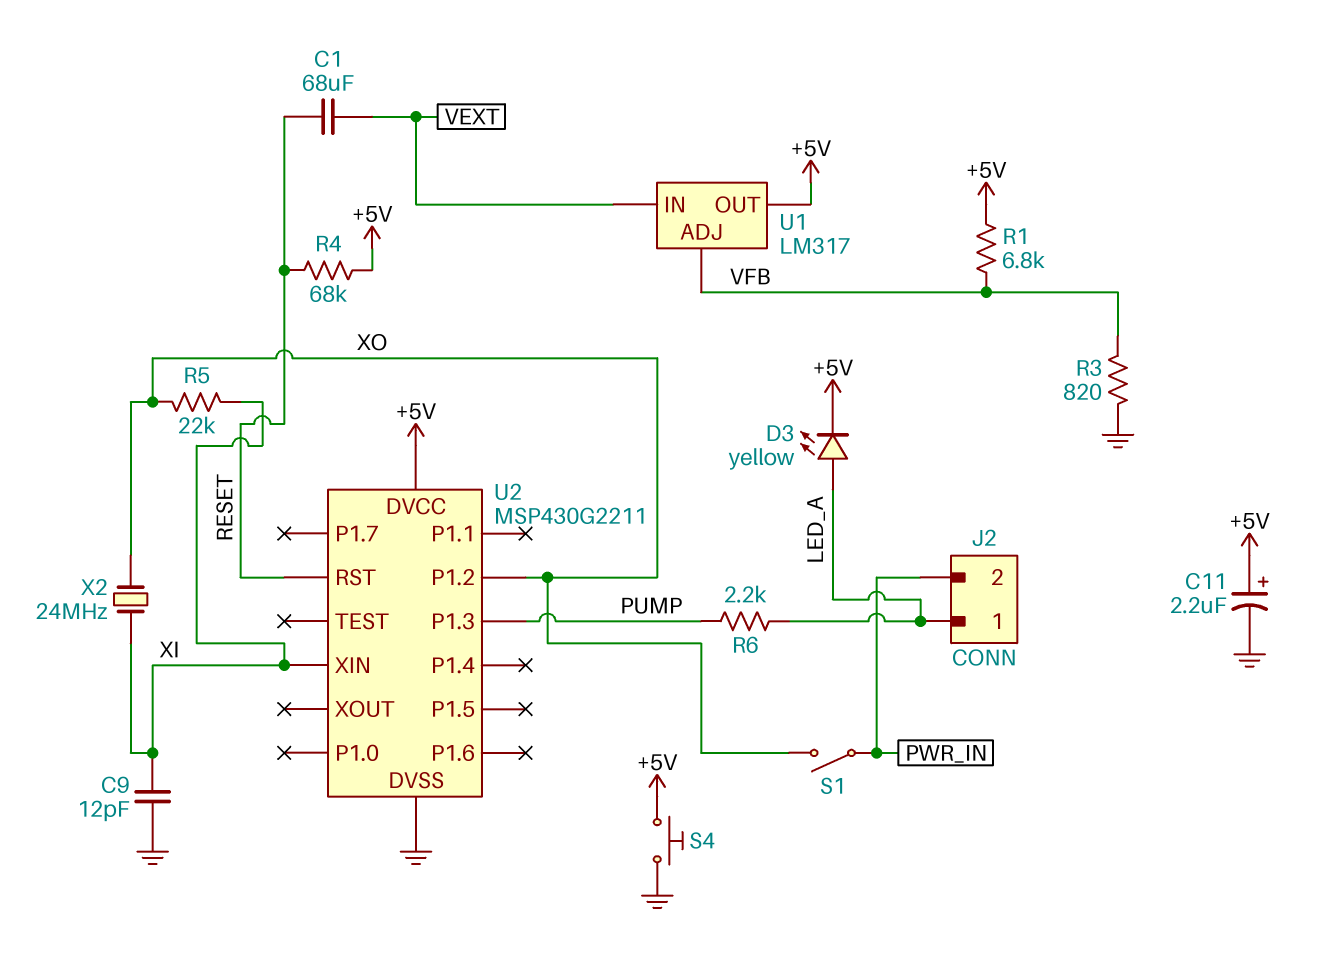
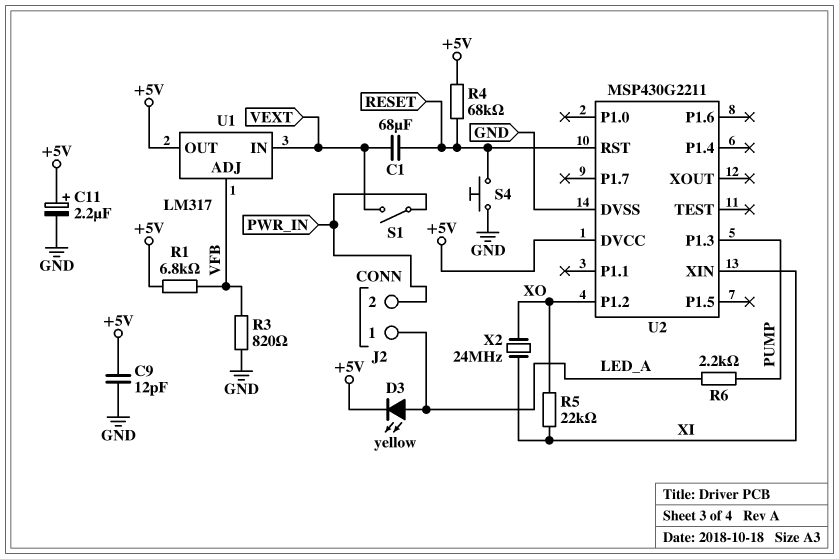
C9: 12pF (GND, XI) -> 12pF (+5V, GND)
S1: switch (PWR_IN, XO) -> switch (PWR_IN, VEXT)
S4: button (+5V, GND) -> button (GND, RESET)

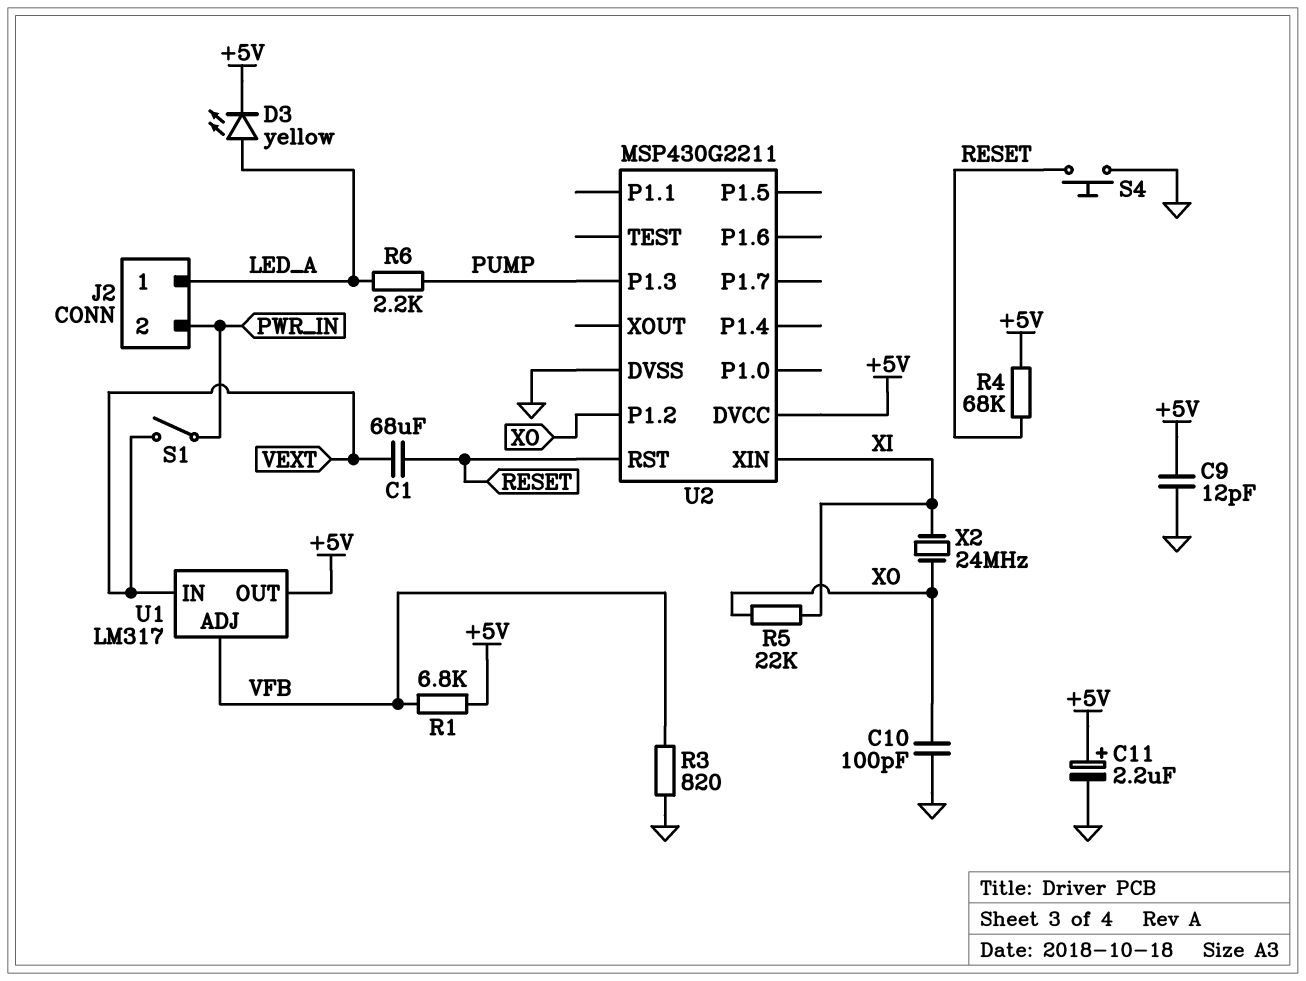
C10: none -> 100pF (GND, XO)

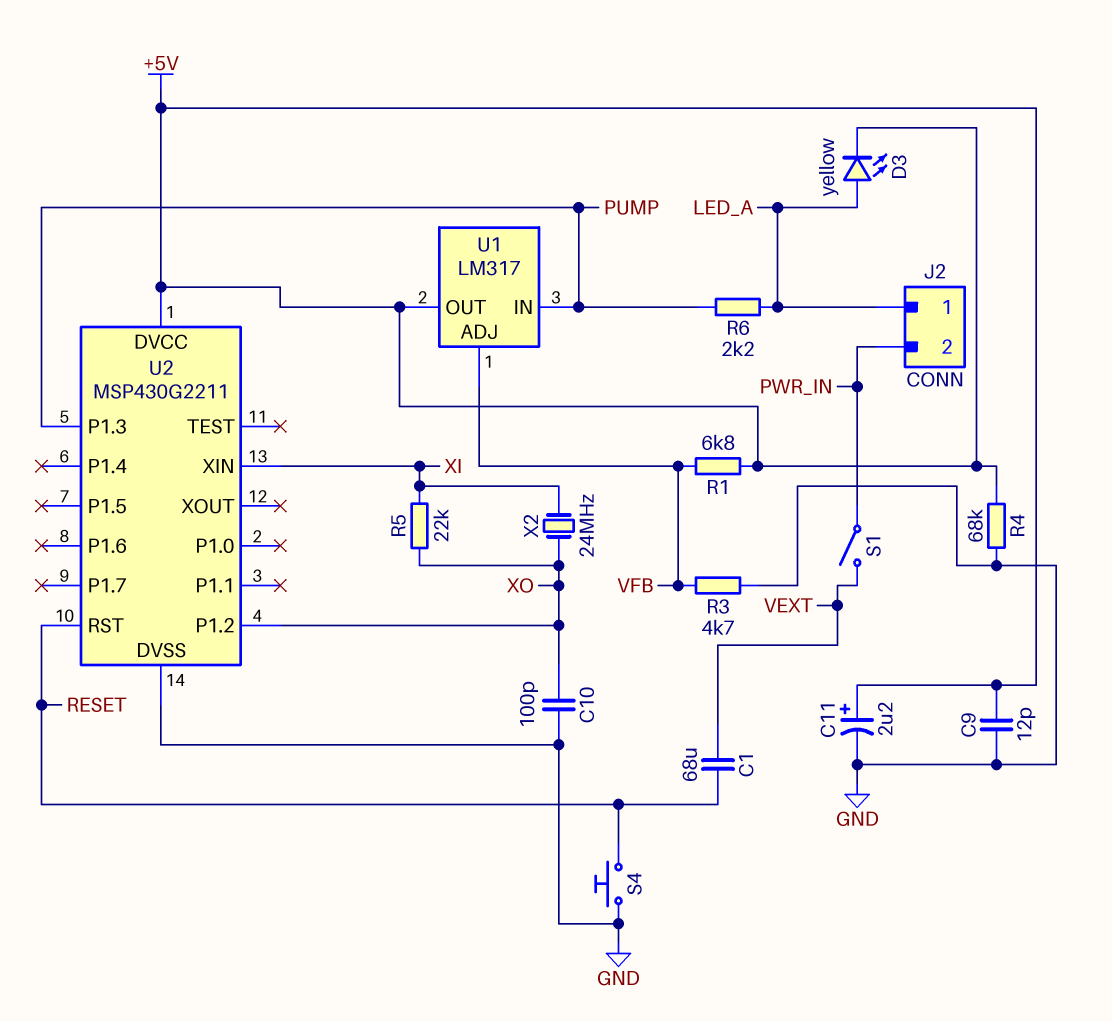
R3: 820 (GND, VFB) -> 4.7k (GND, VFB)
R4: 68k (+5V, RESET) -> 68k (+5V, GND)
U1 pin IN: VEXT -> PUMP

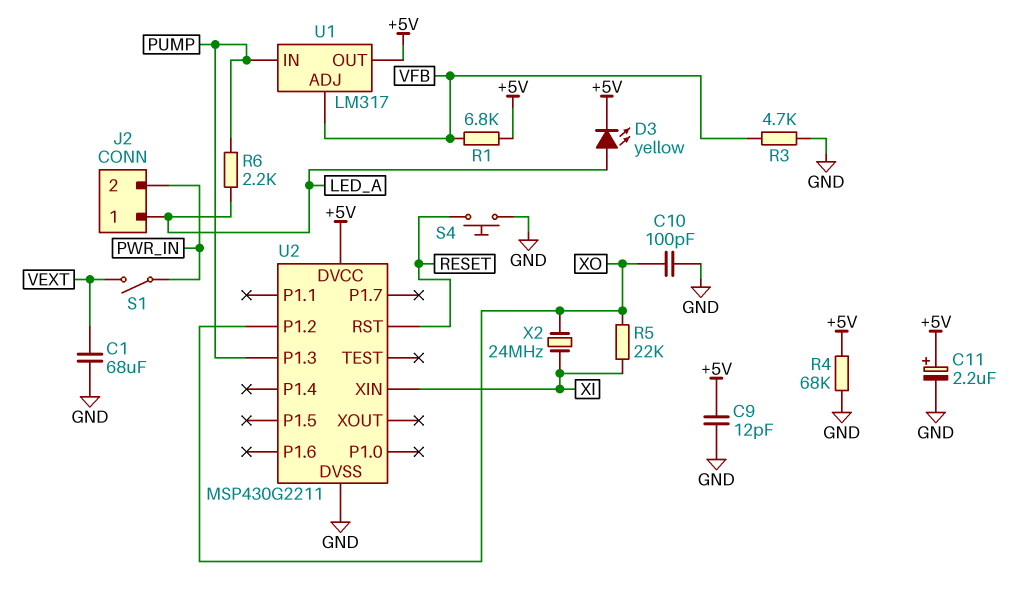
C1: 68uF (RESET, VEXT) -> 68uF (GND, VEXT)

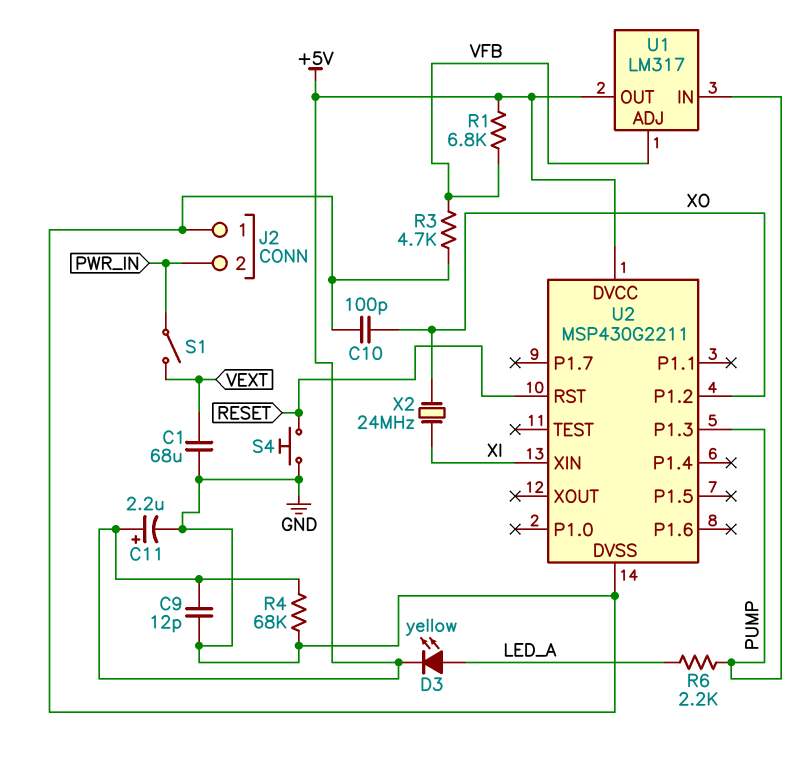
J2 pin 1: LED_A -> GND
R5: 22k (XI, XO) -> none

